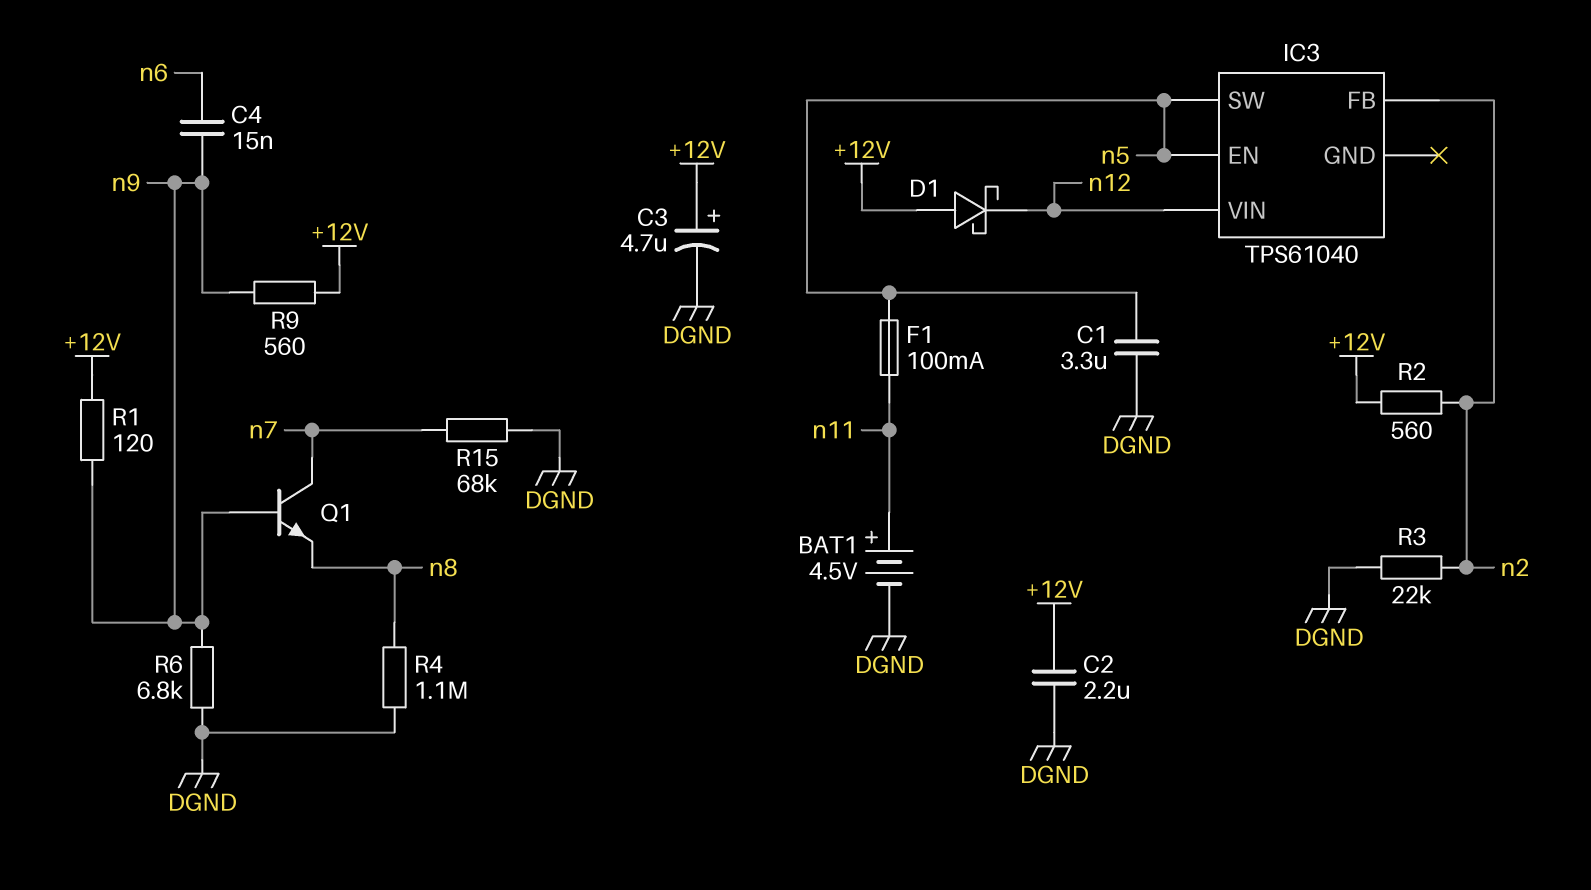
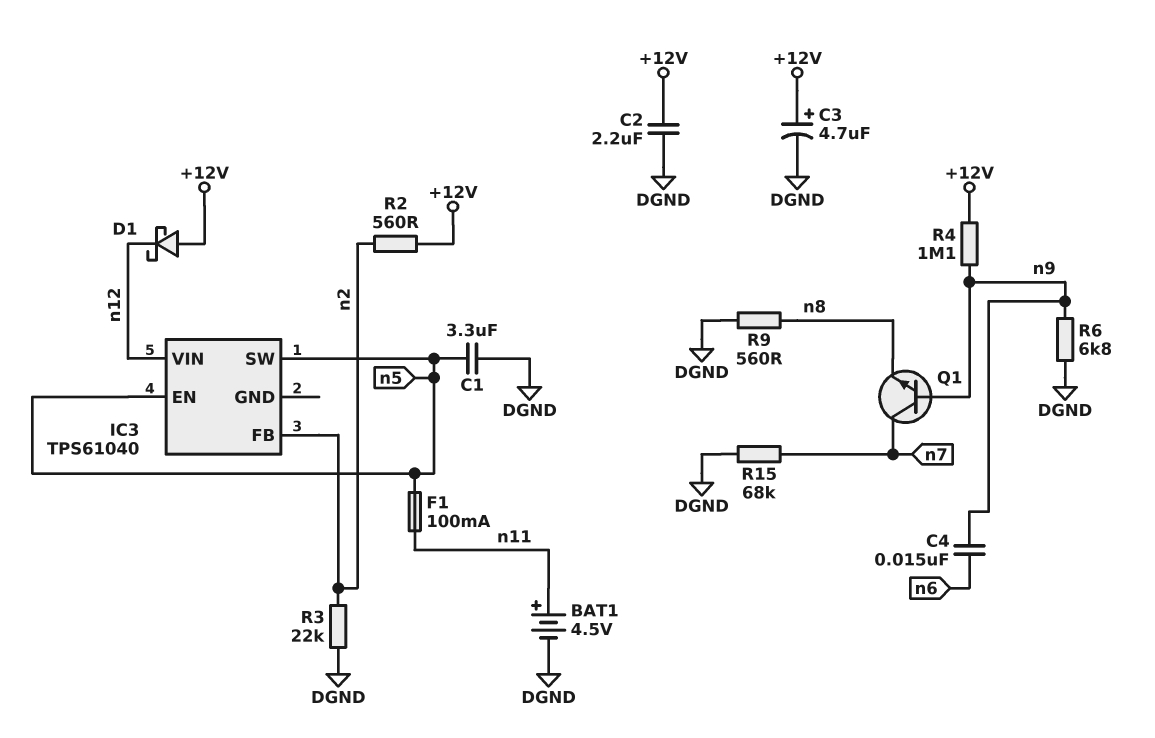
R1: 120 (+12V, n9) -> none
R4: 1.1M (DGND, n8) -> 1.1M (+12V, n9)
R9: 560 (+12V, n9) -> 560 (DGND, n8)

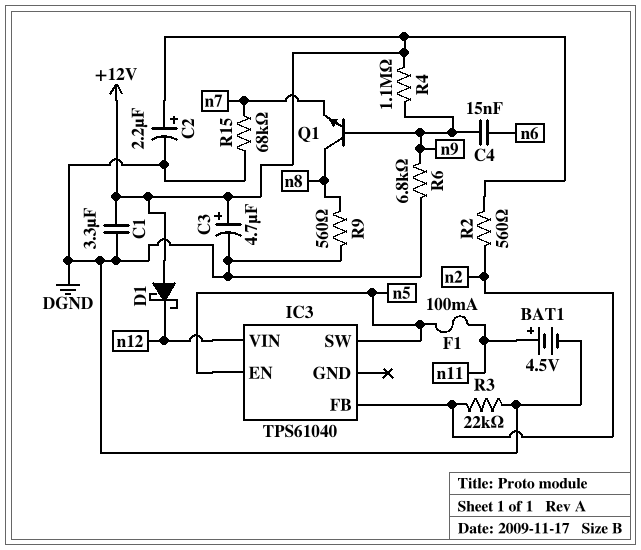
C1: 3.3uF (DGND, n5) -> 3.3uF (+12V, DGND)
C2: 2.2uF (+12V, DGND) -> 2.2uF (plus +12V, minus DGND)
Q1: NPN (B n9, C n7, E n8) -> NPN (B n9, C n8, E n7)

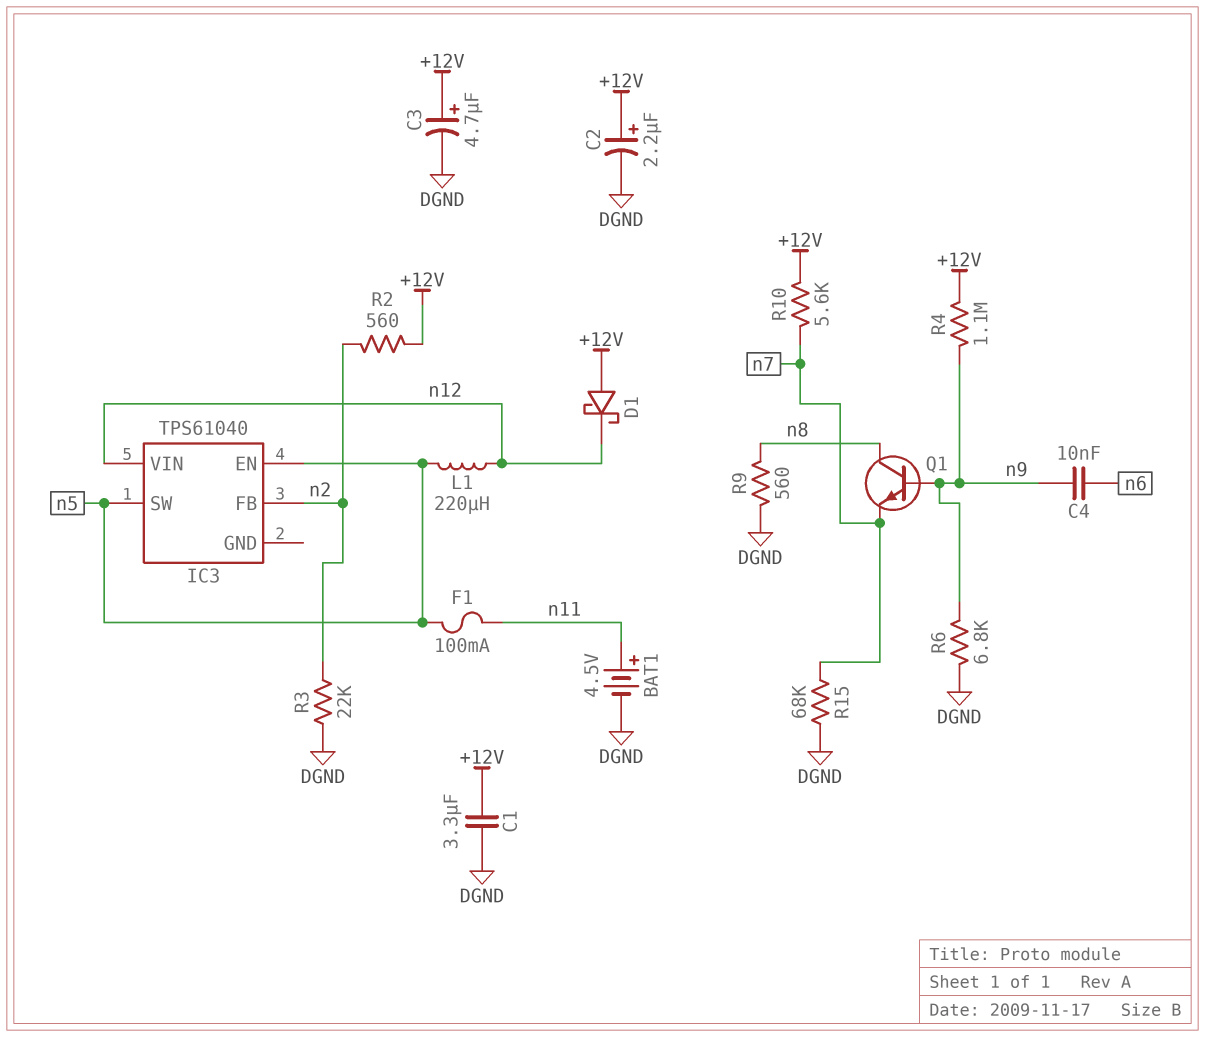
C4: 15nF (n6, n9) -> 10nF (n6, n9)
L1: none -> 220uH (n5, n12)
R10: none -> 5.6k (+12V, n7)

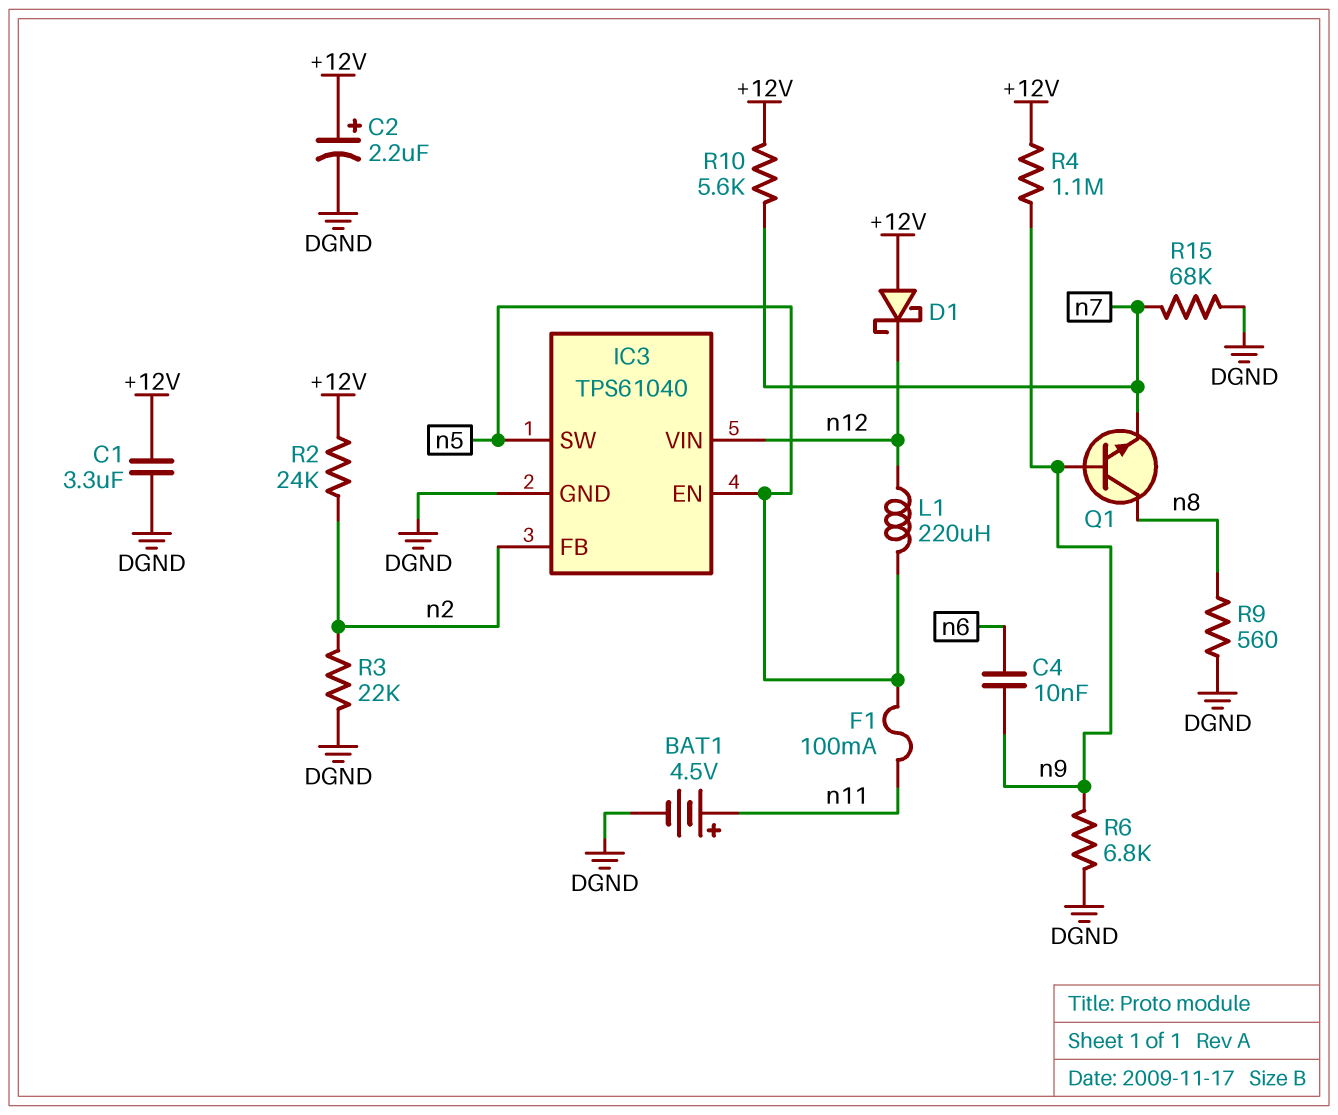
C3: 4.7uF (plus +12V, minus DGND) -> none
IC3 pin GND: none -> DGND
R2: 560 (+12V, n2) -> 24k (+12V, n2)

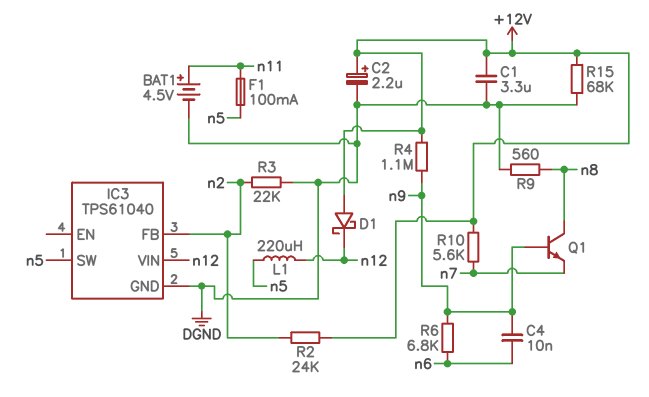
IC3 pin EN: n5 -> none
R6: 6.8k (DGND, n9) -> 6.8k (n6, n9)
R15: 68k (DGND, n7) -> 68k (+12V, DGND)

